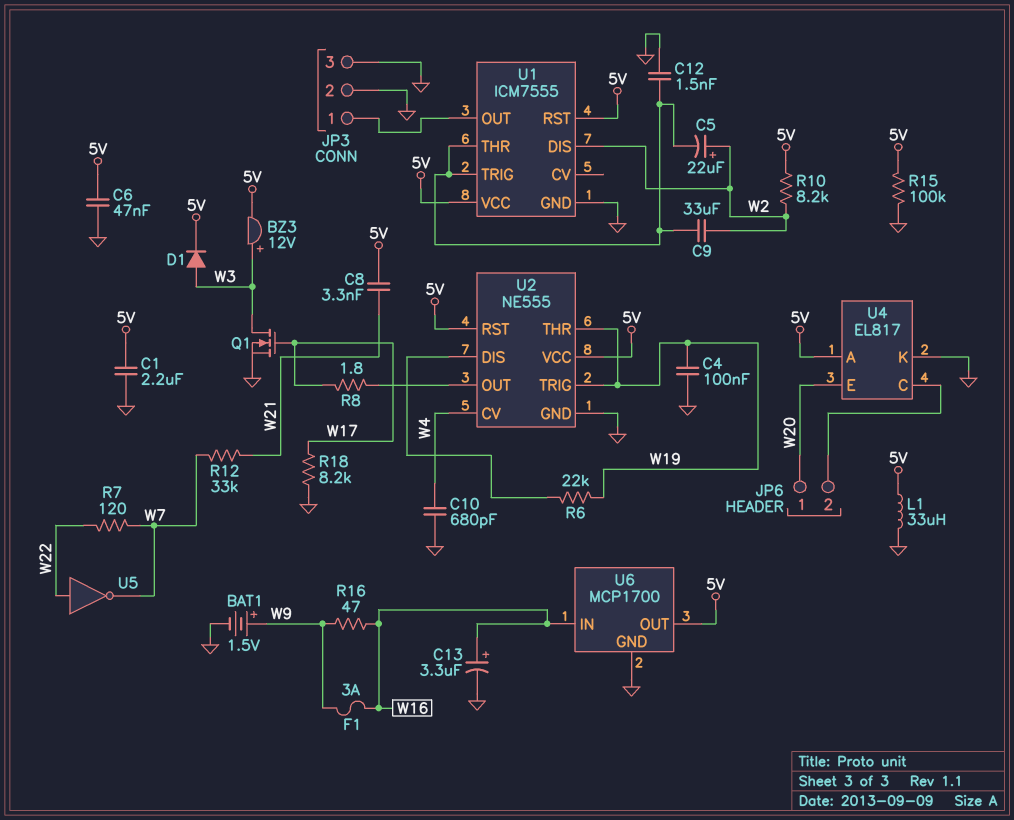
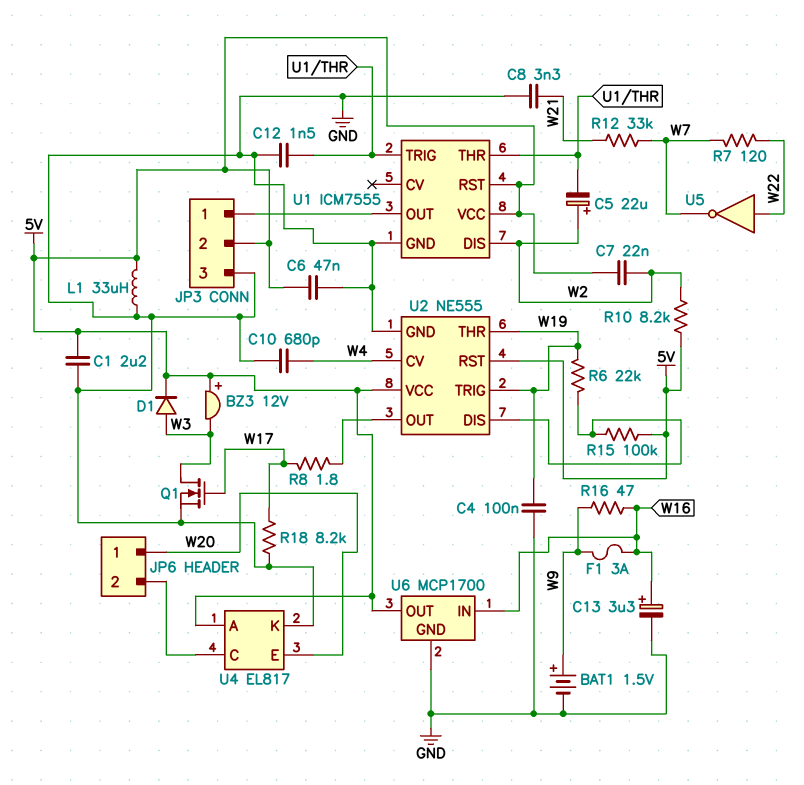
BZ3: buzzer 12V (plus W3, minus 5V) -> buzzer 12V (plus 5V, minus W3)
C7: none -> 22nF (5V, W2)
C8: 3.3nF (5V, W21) -> 3.3nF (GND, W21)
C9: 33uF (U1/THR, W2) -> none
JP3 pin 2: GND -> 5V
R15: 100k (5V, GND) -> 100k (5V, U2/DIS)

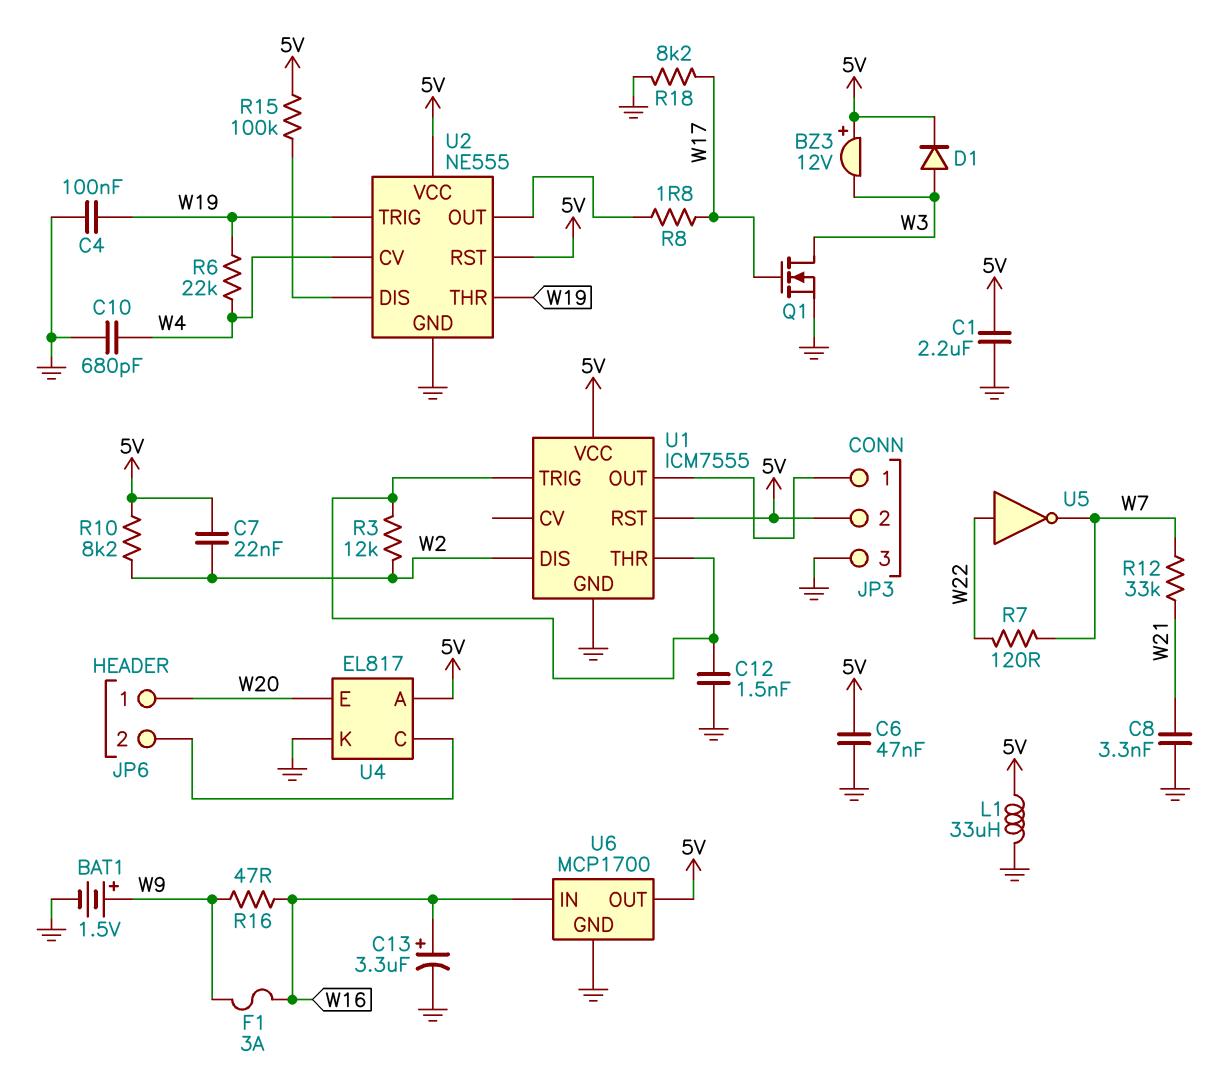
C5: 22uF (plus W2, minus U1/THR) -> none
R3: none -> 12k (U1/THR, W2)
R6: 22k (U2/DIS, W19) -> 22k (W4, W19)

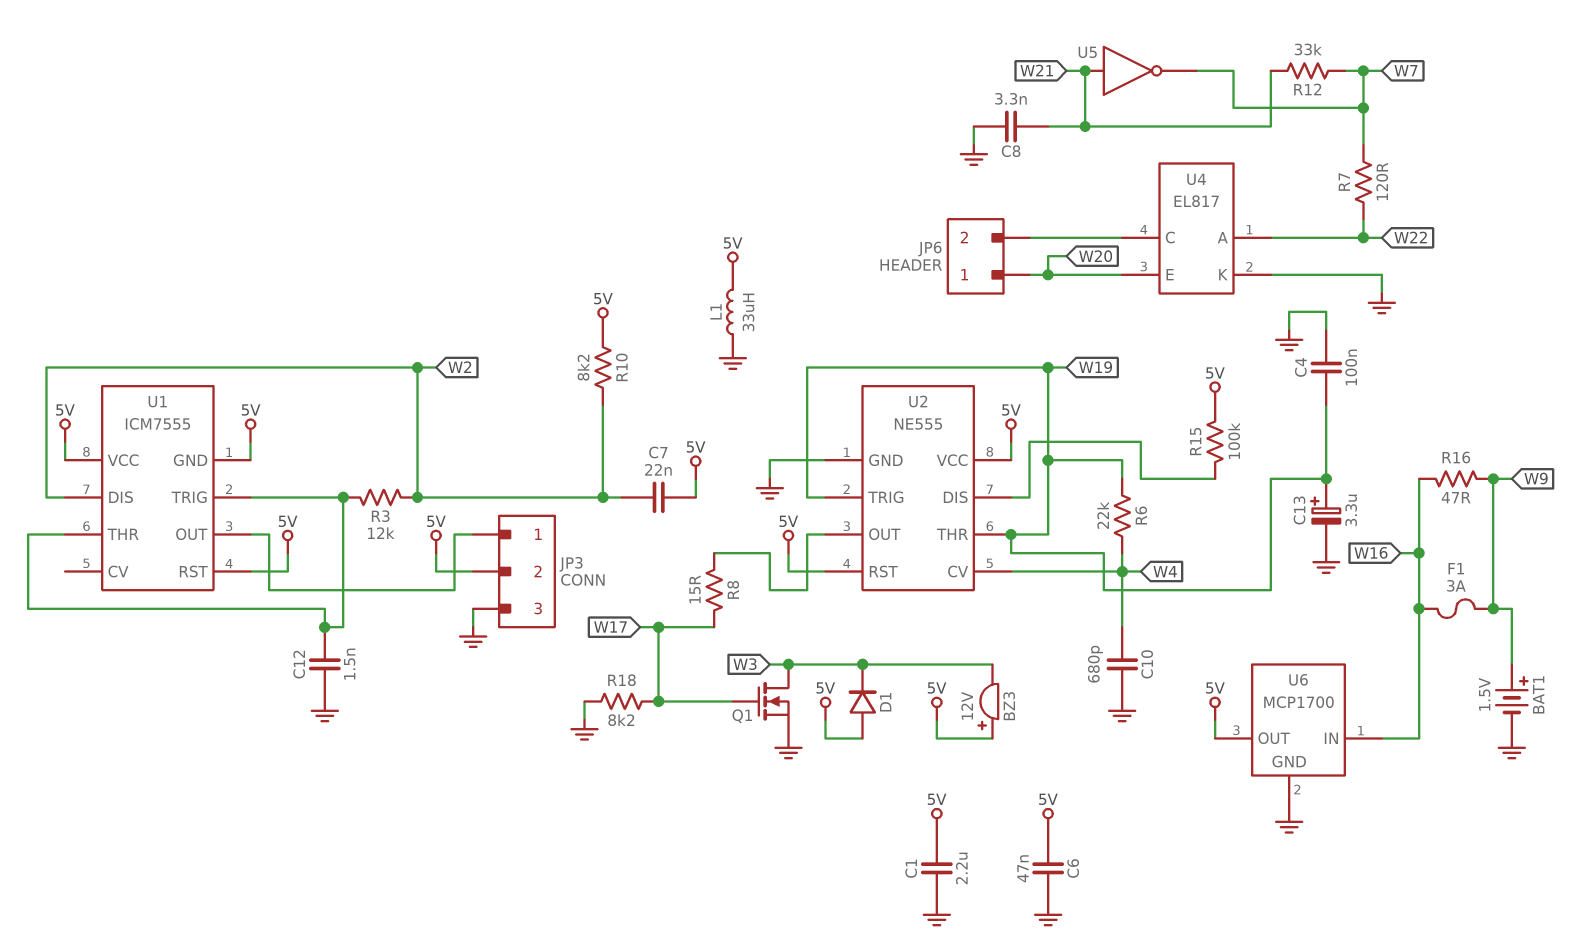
C13: 3.3uF (plus W16, minus GND) -> 3.3uF (plus W19, minus GND)
D1: diode (A W3, K 5V) -> diode (A 5V, K W3)
R8: 1.8 (U2/OUT, W17) -> 15 (U2/OUT, W17)
U1 pin GND: GND -> 5V
U4 pin A: 5V -> W22
U5: NOT (in W22, out W7) -> NOT (in W21, out W7)

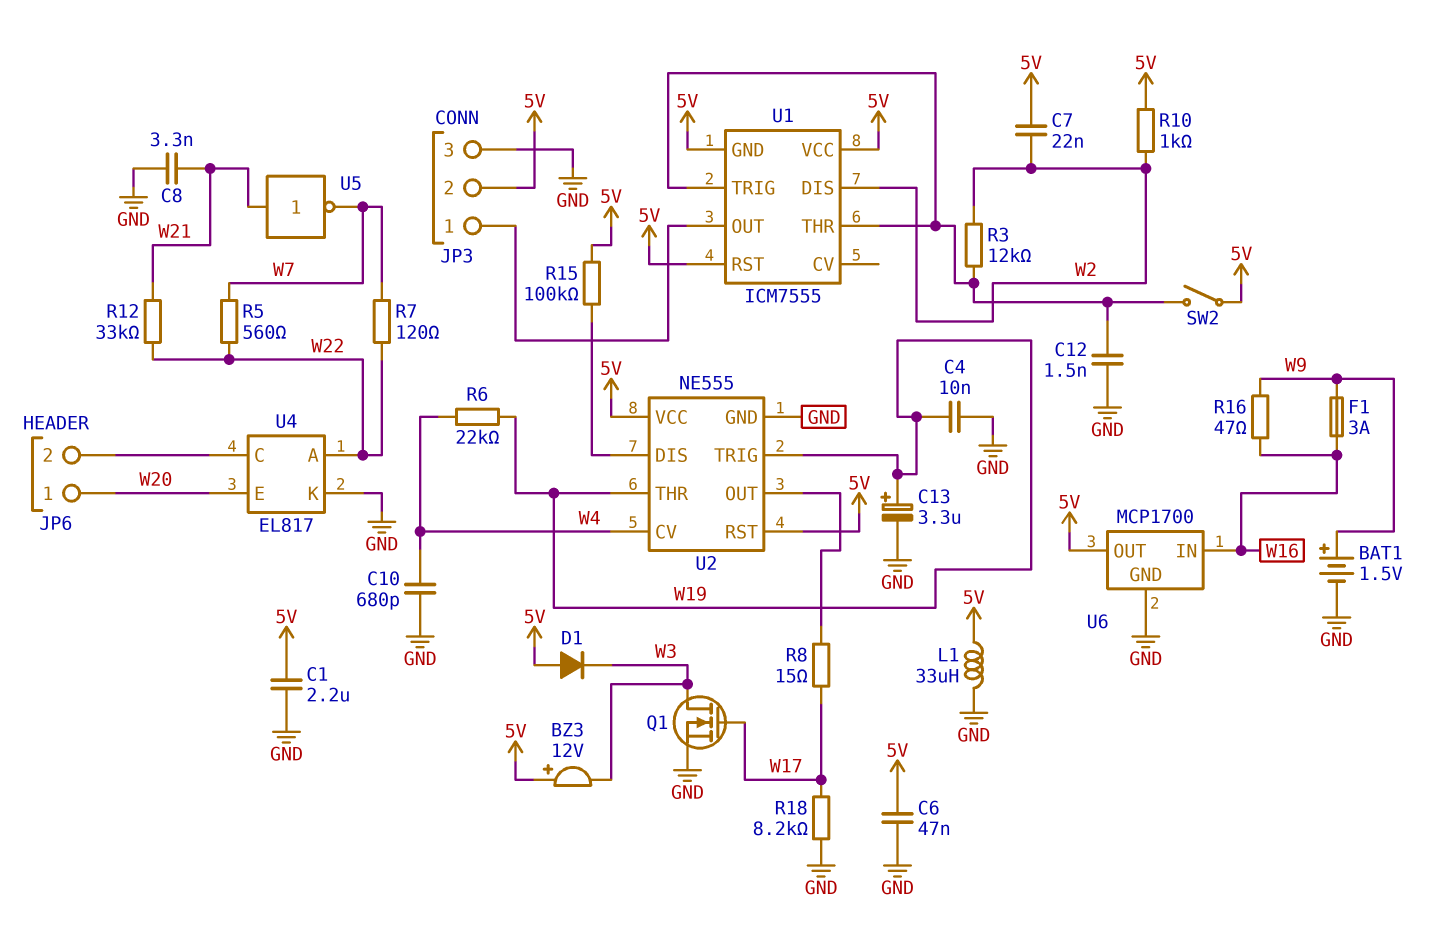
C4: 100nF (GND, W19) -> 10nF (GND, W19)
R5: none -> 560 (W7, W22)
R10: 8.2k (5V, W2) -> 1k (5V, W2)
R12: 33k (W7, W21) -> 33k (W21, W22)
SW2: none -> switch (5V, U1/THR)

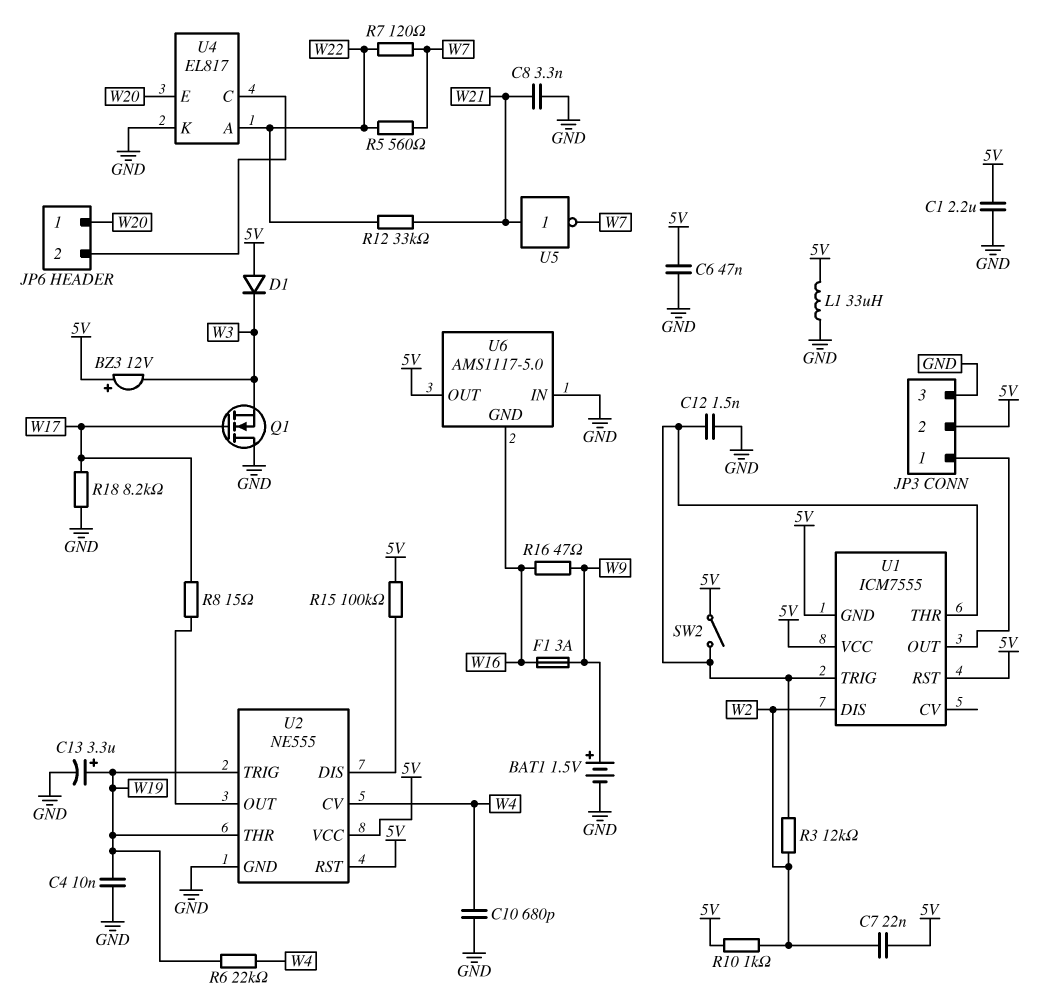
Q1: NMOS (G W17, D W3, S GND) -> NMOS (G W17, D GND, S W3)
U6: MCP1700 -> AMS1117-5.0
U6 pin GND: GND -> W16
U6 pin IN: W16 -> GND

